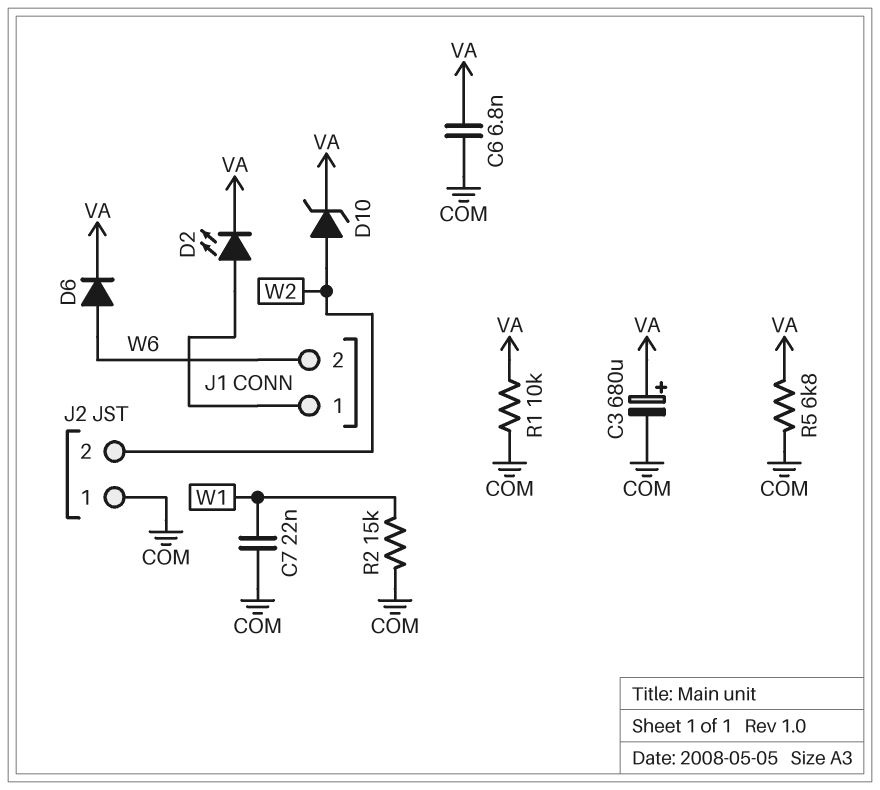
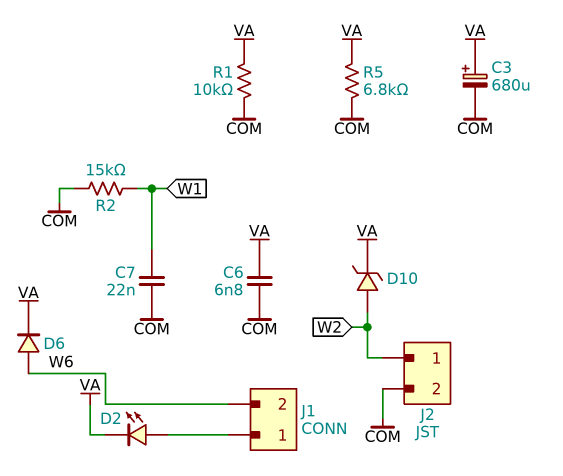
J2 pin 1: COM -> W2
J2 pin 2: W2 -> COM

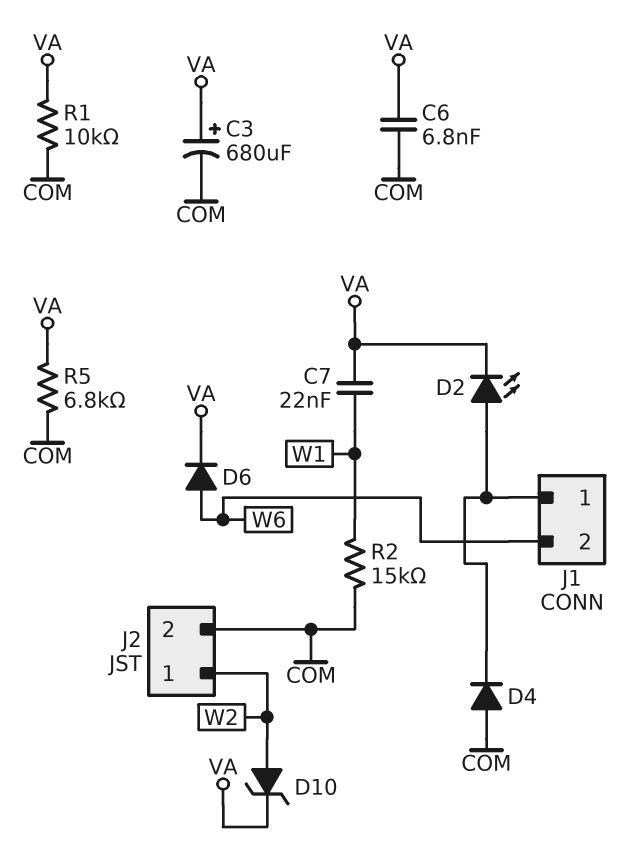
C7: 22nF (COM, W1) -> 22nF (VA, W1)
D4: none -> diode (A COM, K J1/1)

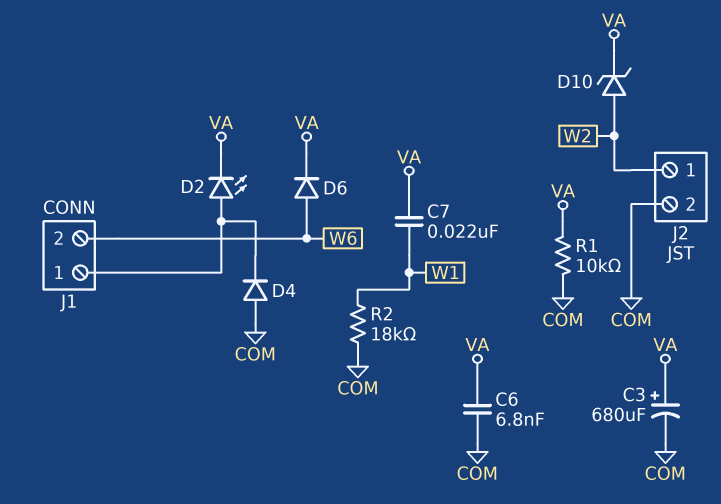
R2: 15k (COM, W1) -> 18k (COM, W1)
R5: 6.8k (COM, VA) -> none

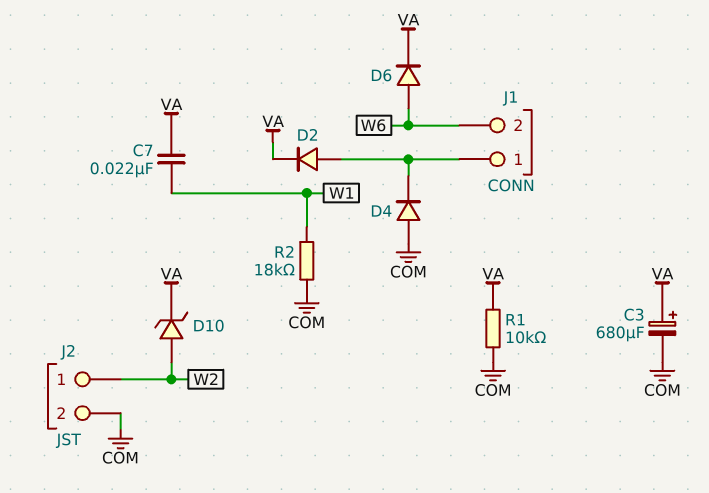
C6: 6.8nF (COM, VA) -> none
D2: LED (A J1/1, K VA) -> diode (A J1/1, K VA)

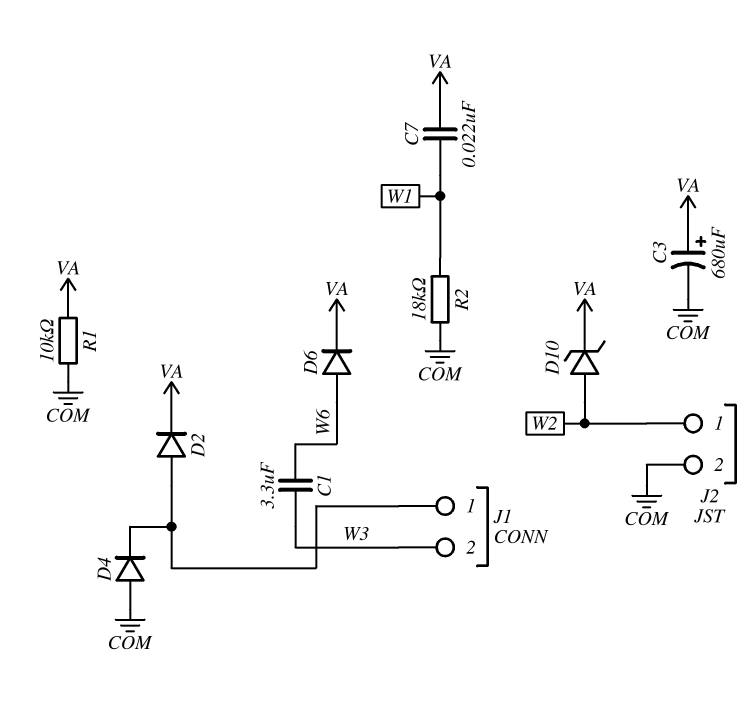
C1: none -> 3.3uF (W3, W6)
J1 pin 2: W6 -> W3

